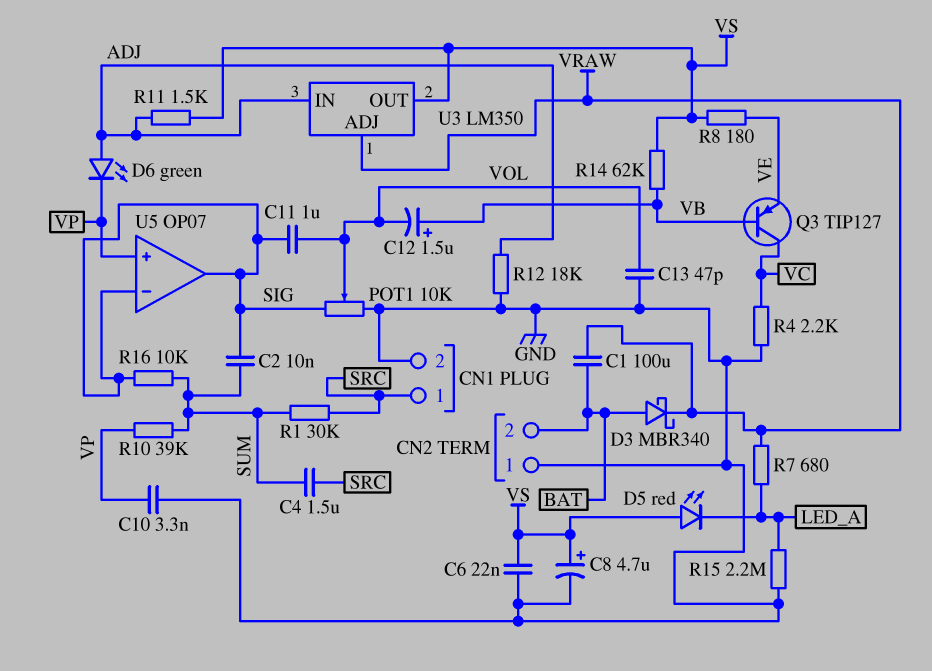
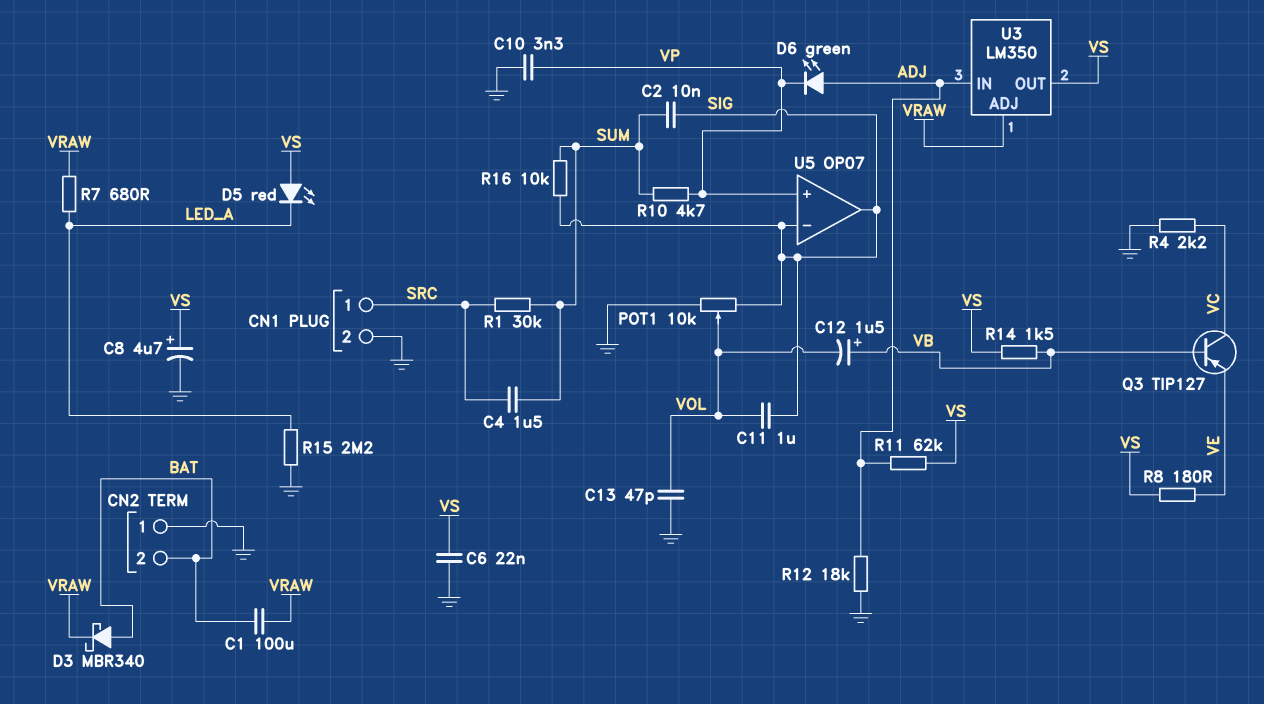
R10: 39k (SUM, VP) -> 4.7k (SUM, VP)
R11: 1.5k (ADJ, VS) -> 62k (ADJ, VS)
R14: 62k (VB, VS) -> 1.5k (VB, VS)

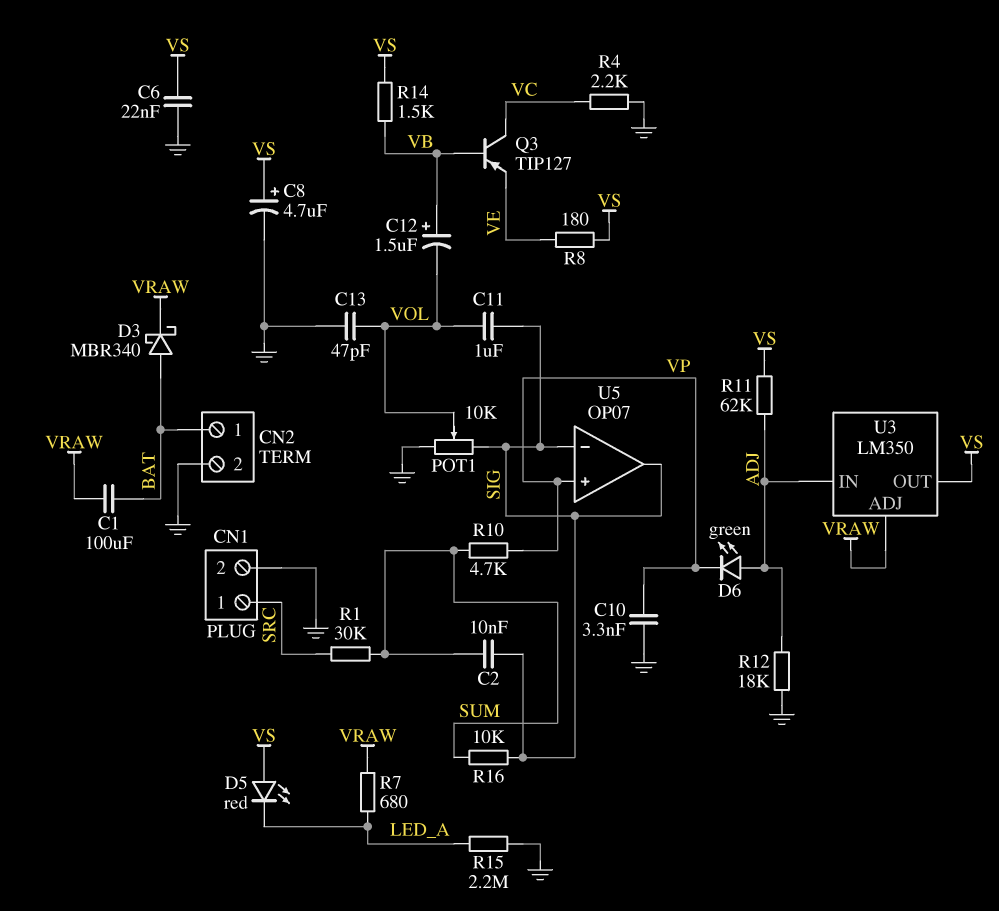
C4: 1.5uF (SRC, SUM) -> none
CN2 pin 1: GND -> BAT
CN2 pin 2: BAT -> GND

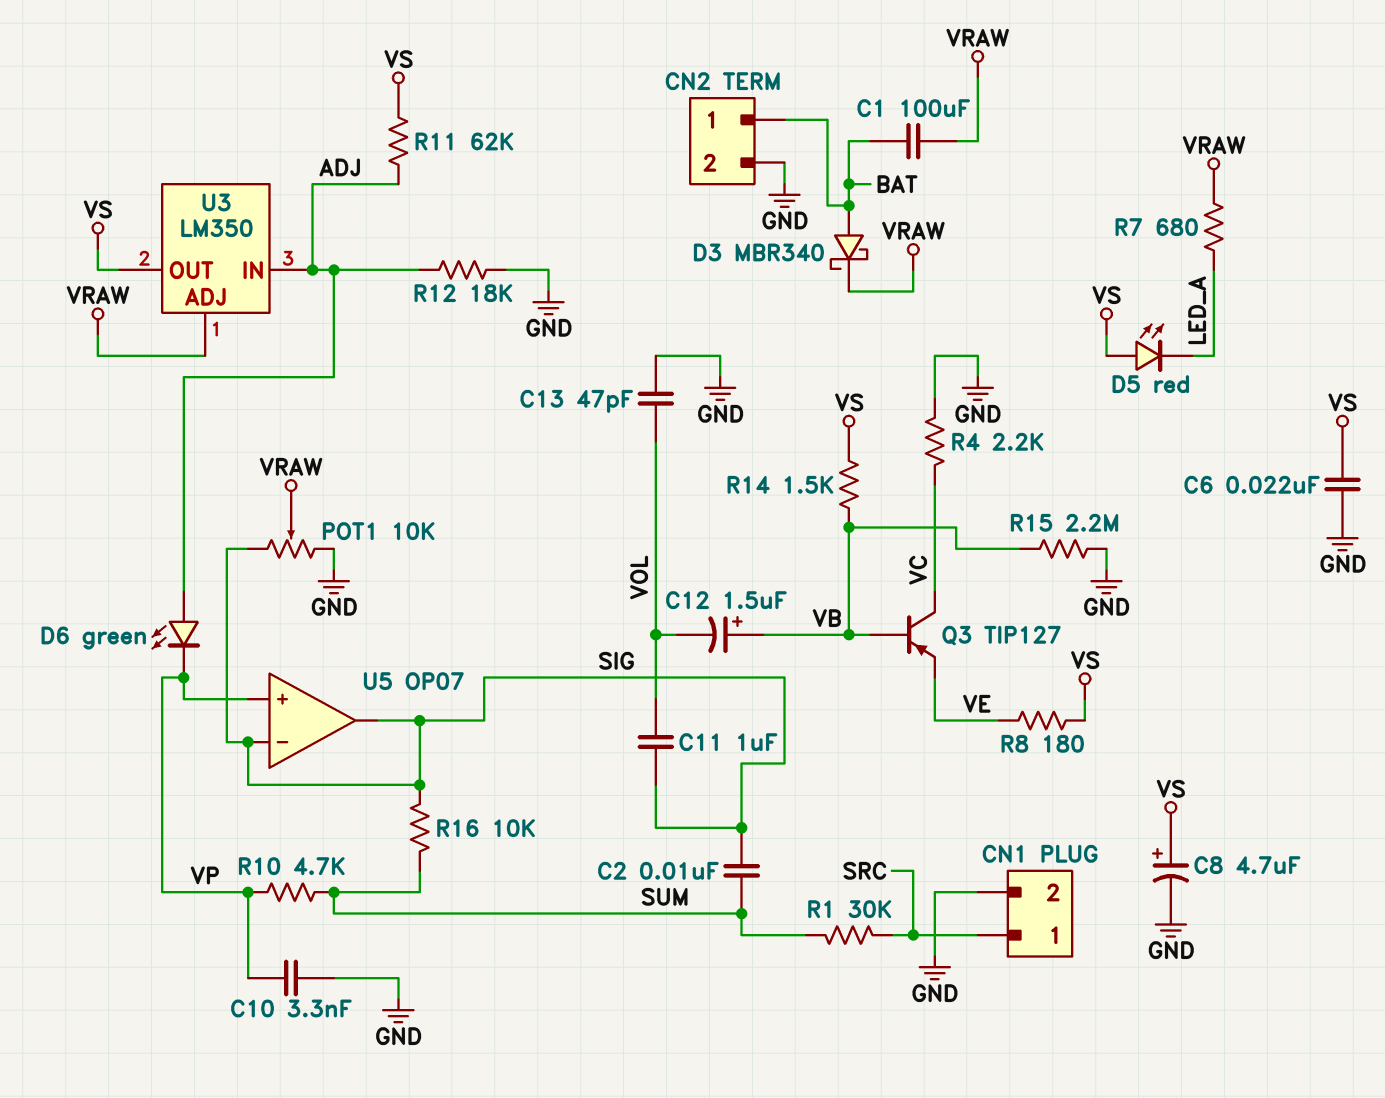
POT1: 10k (GND, SIG, wiper VOL) -> 10k (GND, SIG, wiper VRAW)
R15: 2.2M (GND, LED_A) -> 2.2M (GND, VB)

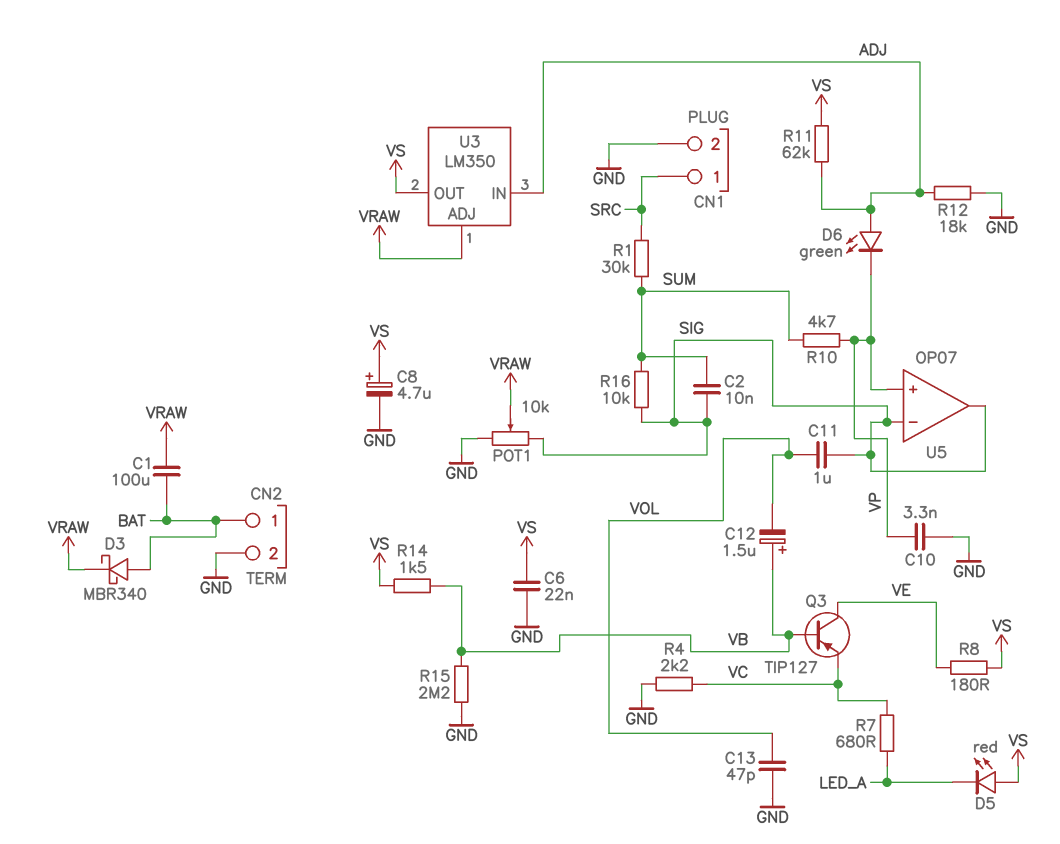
Q3: PNP TIP127 (B VB, C VC, E VE) -> PNP TIP127 (B VB, C VE, E VC)
R7: 680 (LED_A, VRAW) -> 680 (LED_A, VC)

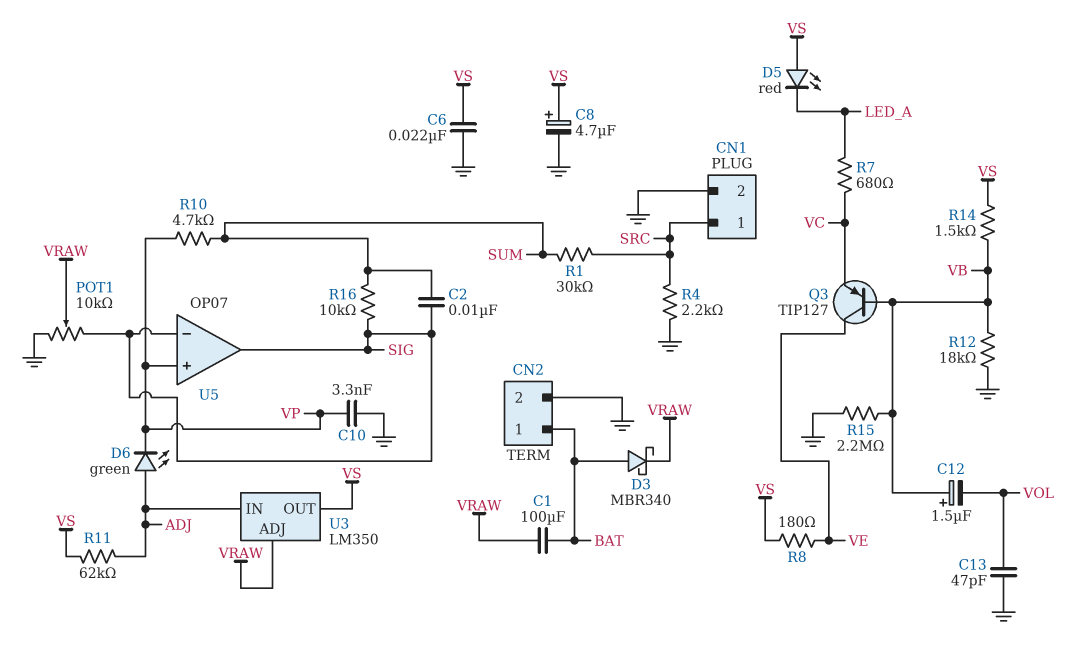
C11: 1uF (SIG, VOL) -> none
R4: 2.2k (GND, VC) -> 2.2k (GND, SRC)
R12: 18k (ADJ, GND) -> 18k (GND, VB)

